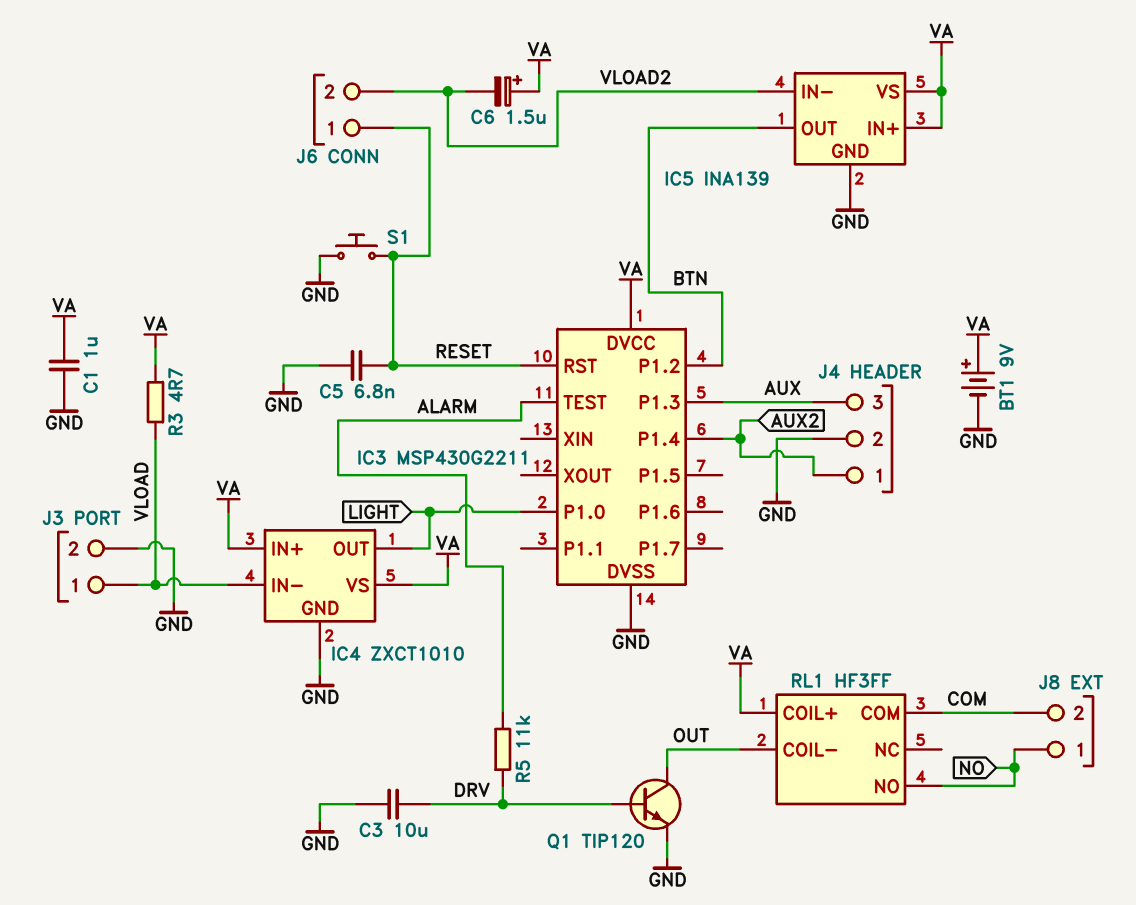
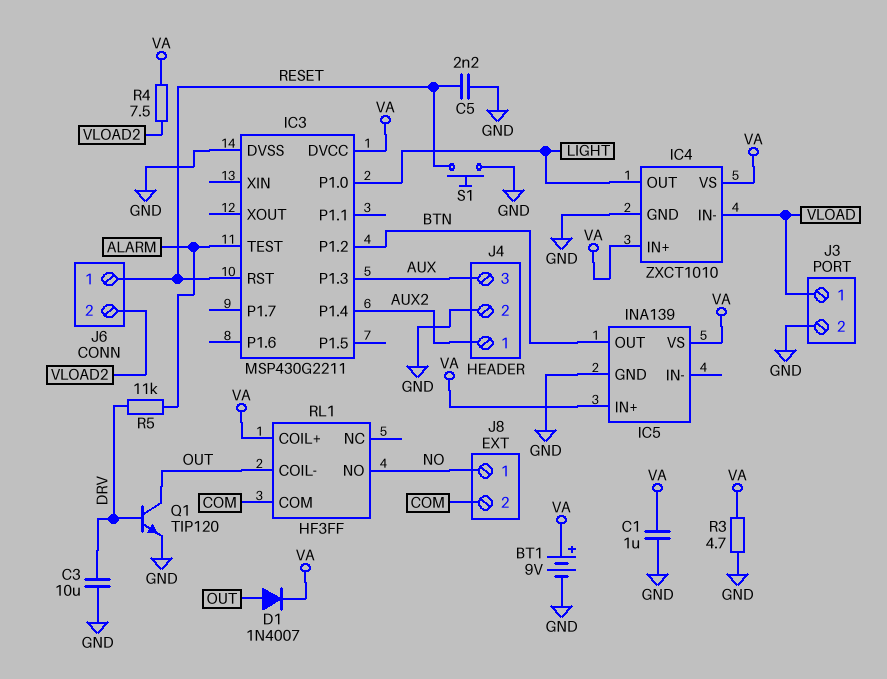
C5: 6.8nF (GND, RESET) -> 2.2nF (GND, RESET)
C6: 1.5uF (plus VA, minus VLOAD2) -> none
D1: none -> diode 1N4007 (A OUT, K VA)
IC5 pin IN-: VLOAD2 -> none
R3: 4.7 (VA, VLOAD) -> 4.7 (GND, VA)
R4: none -> 7.5 (VA, VLOAD2)

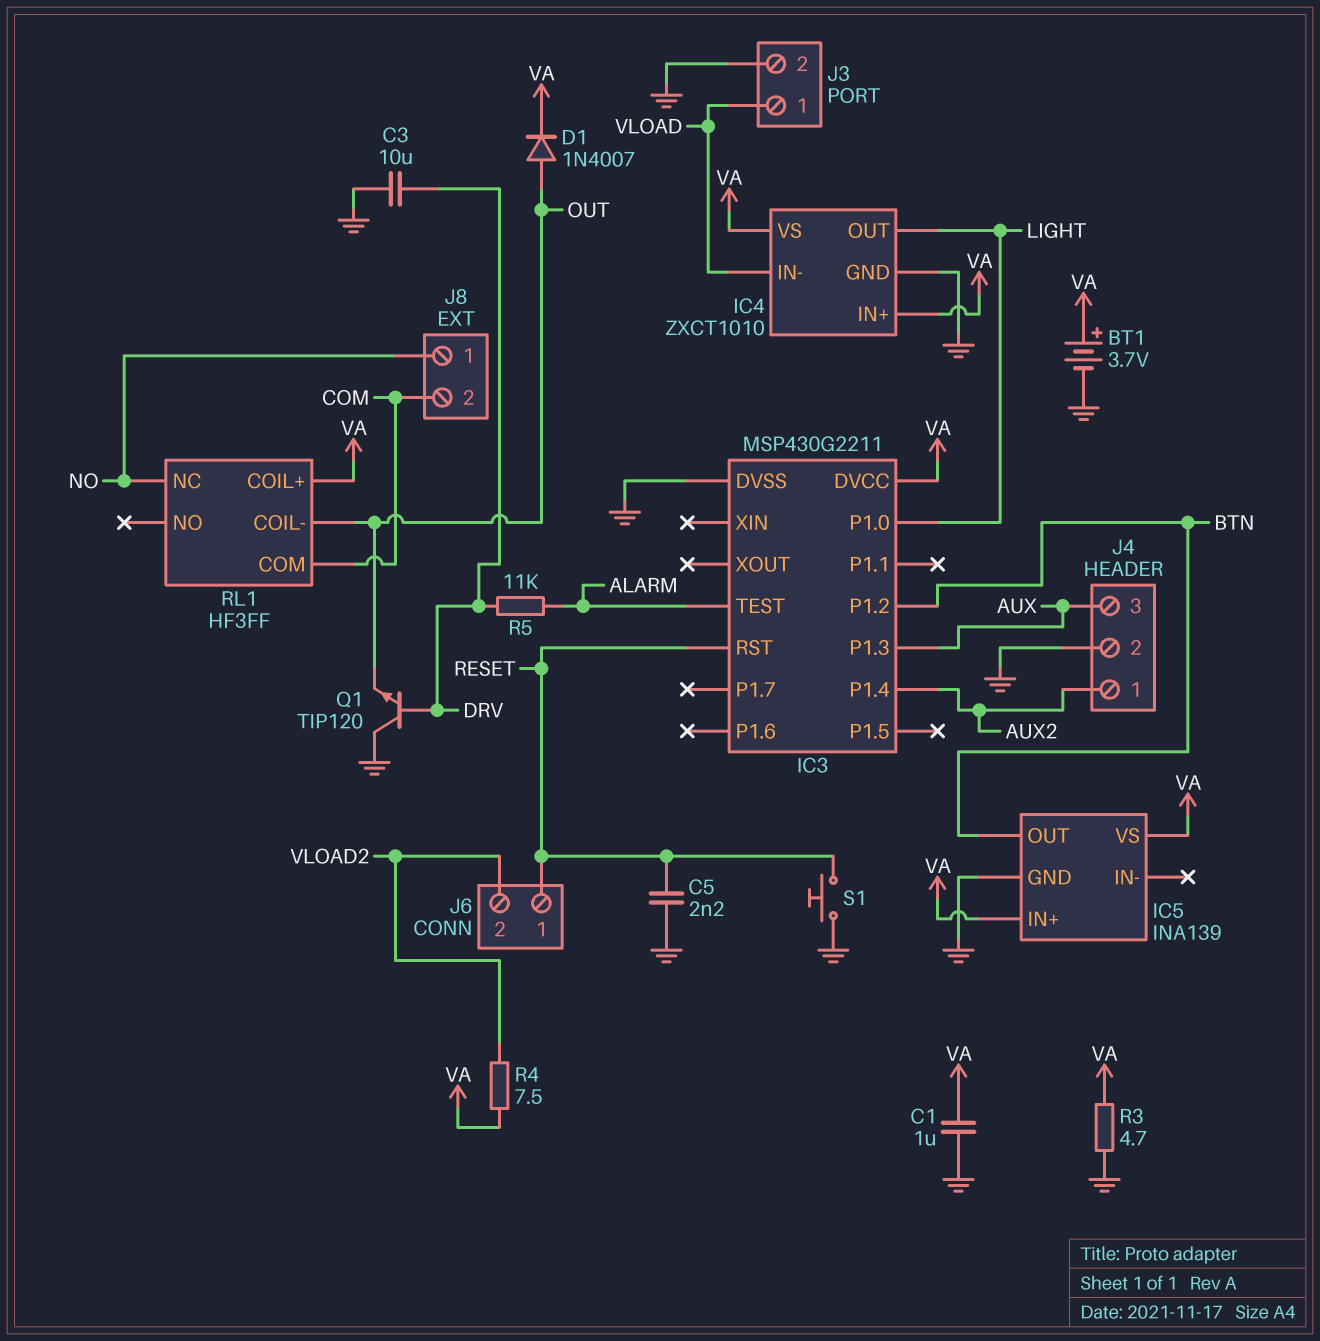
BT1: 9V (plus VA, minus GND) -> 3.7V (plus VA, minus GND)
Q1: NPN TIP120 (B DRV, C OUT, E GND) -> NPN TIP120 (B DRV, C GND, E OUT)
RL1 pin NC: none -> NO
RL1 pin NO: NO -> none

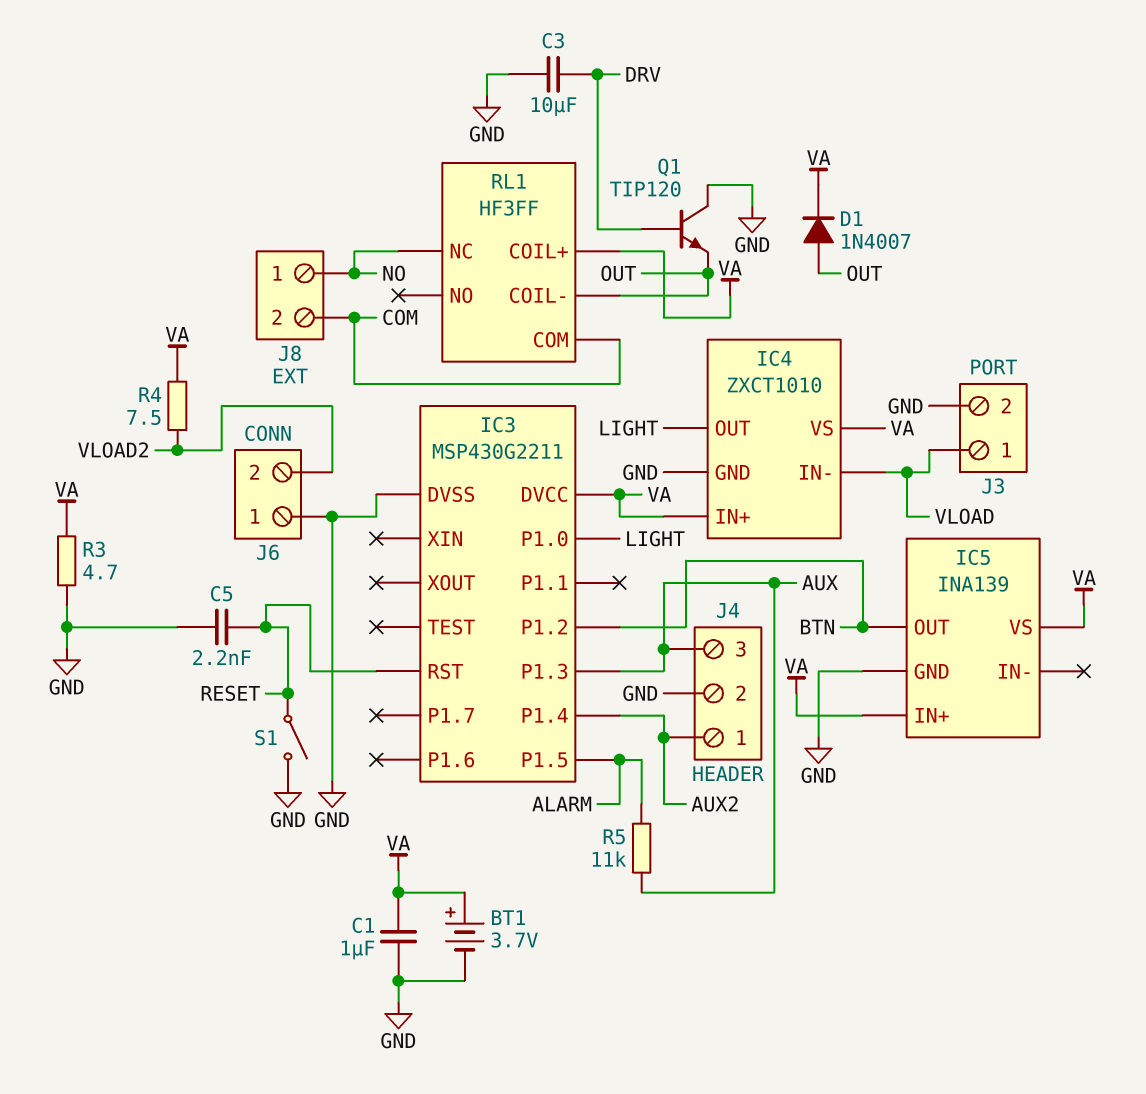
IC3 pin P1.5: none -> ALARM
IC3 pin TEST: ALARM -> none
J6 pin 1: RESET -> GND
R5: 11k (ALARM, DRV) -> 11k (ALARM, AUX)
S1: button (GND, RESET) -> switch (GND, RESET)

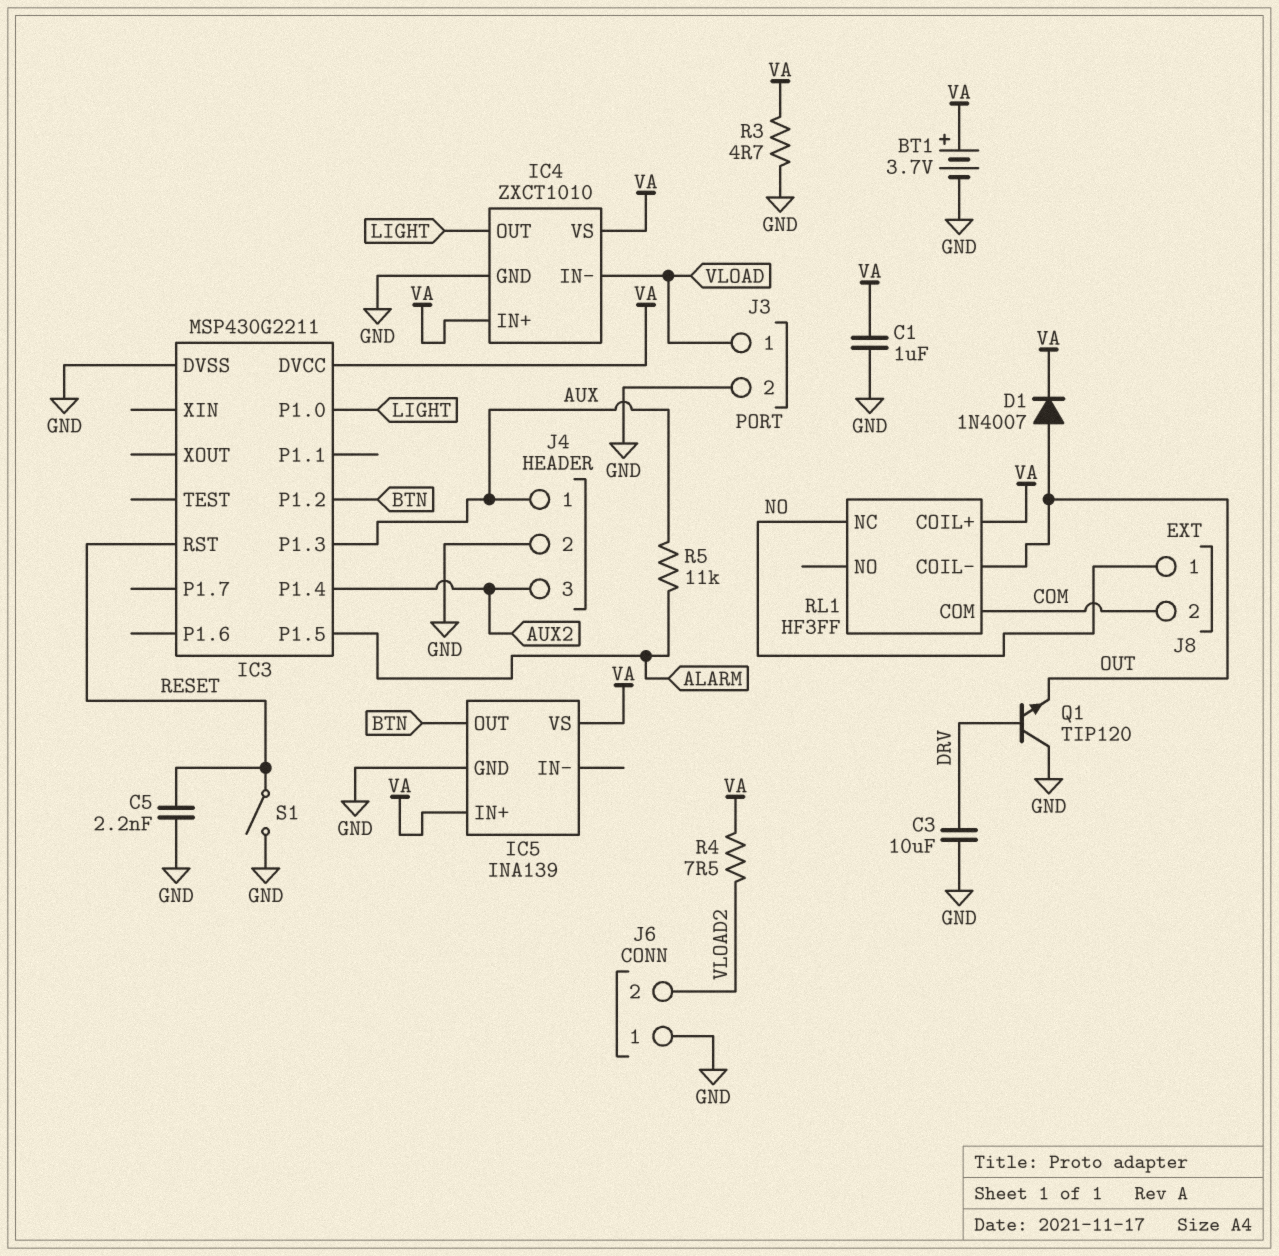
J4 pin 1: AUX2 -> AUX
J4 pin 3: AUX -> AUX2

